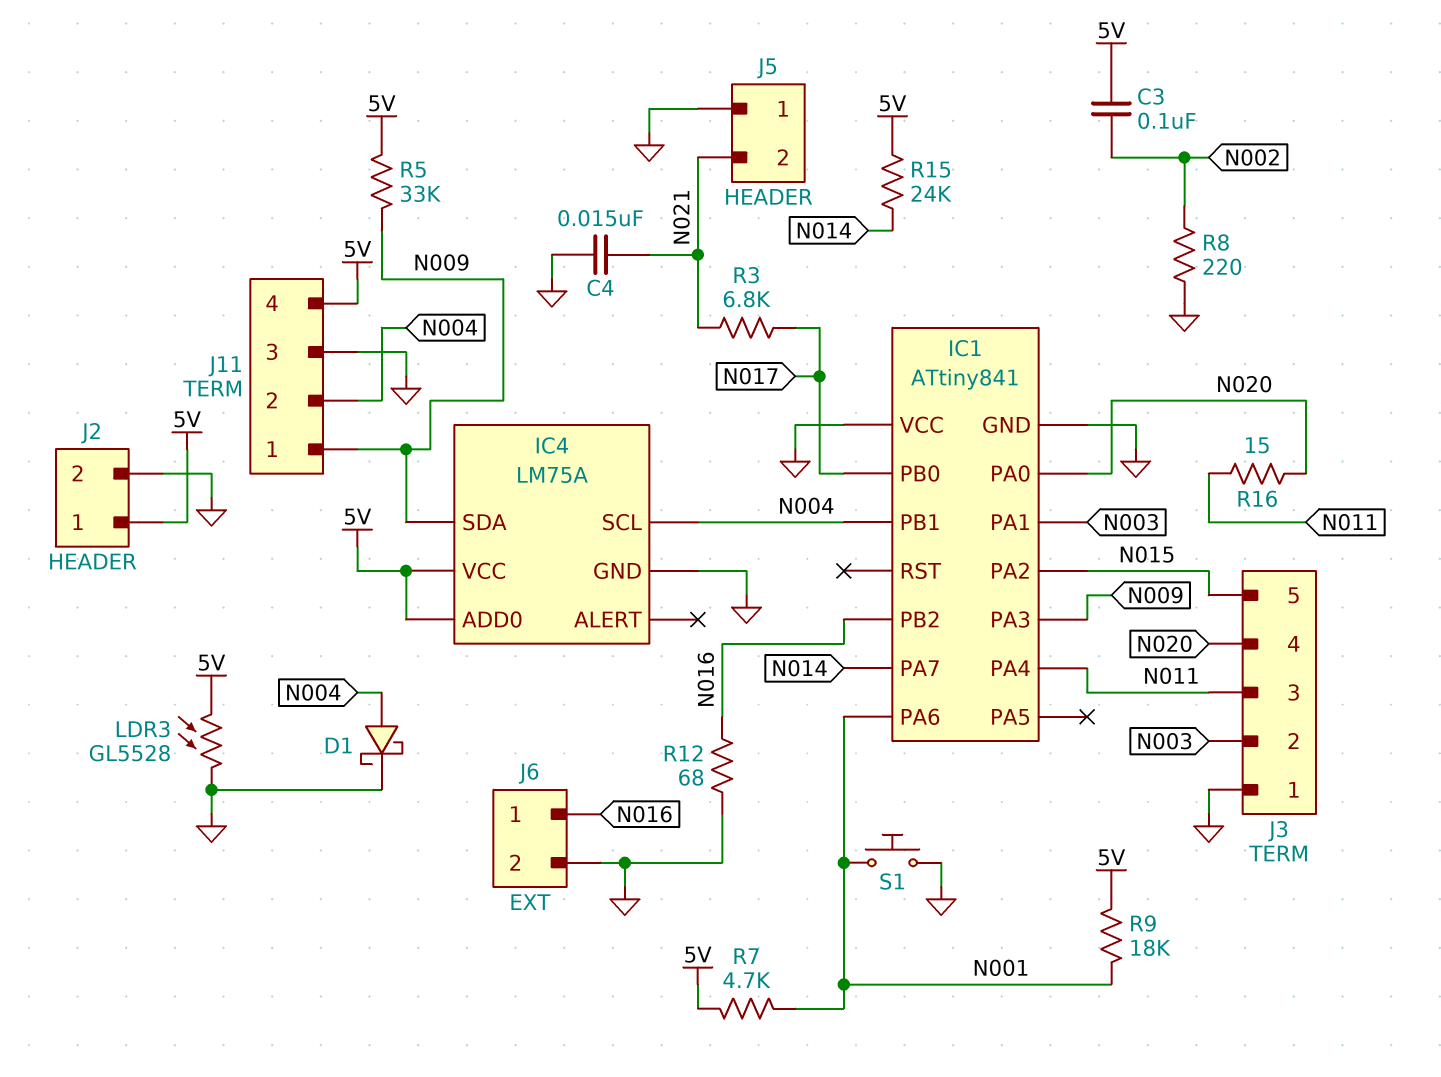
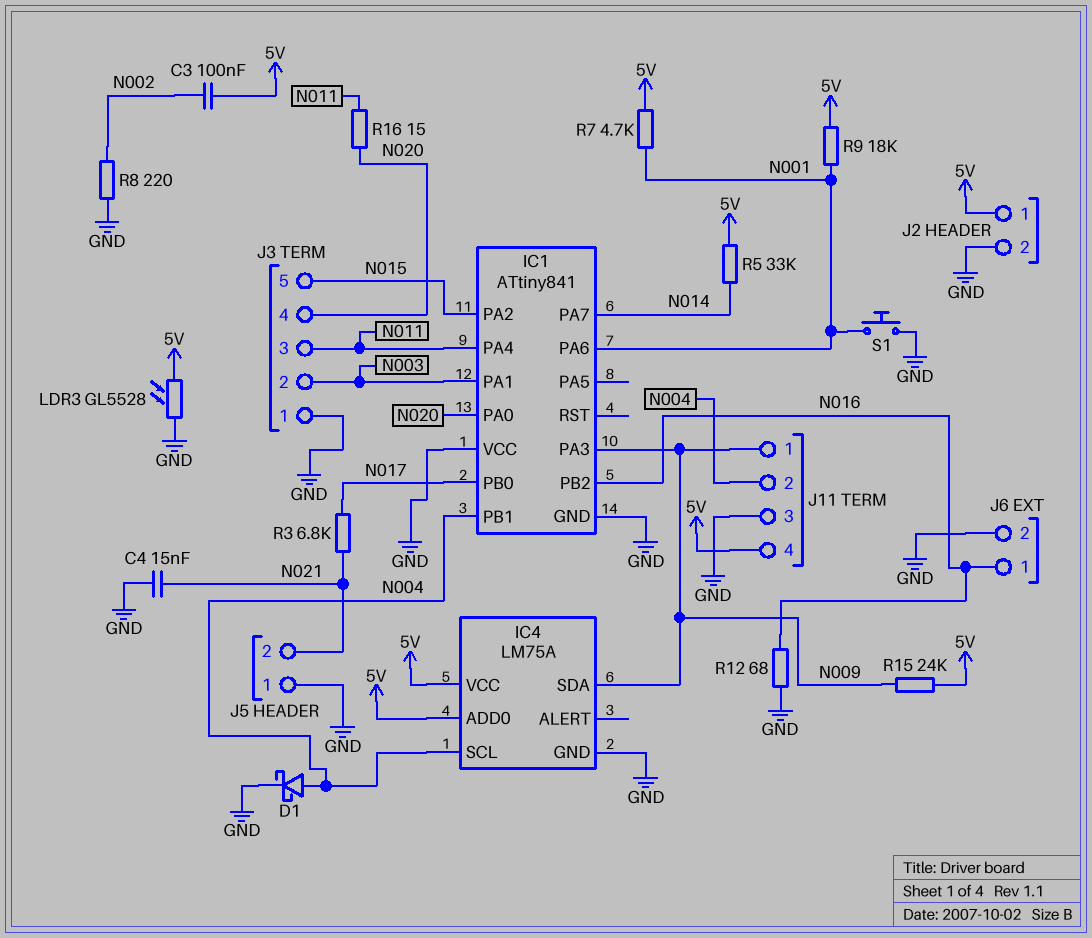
R5: 33k (5V, N009) -> 33k (5V, N014)
R15: 24k (5V, N014) -> 24k (5V, N009)

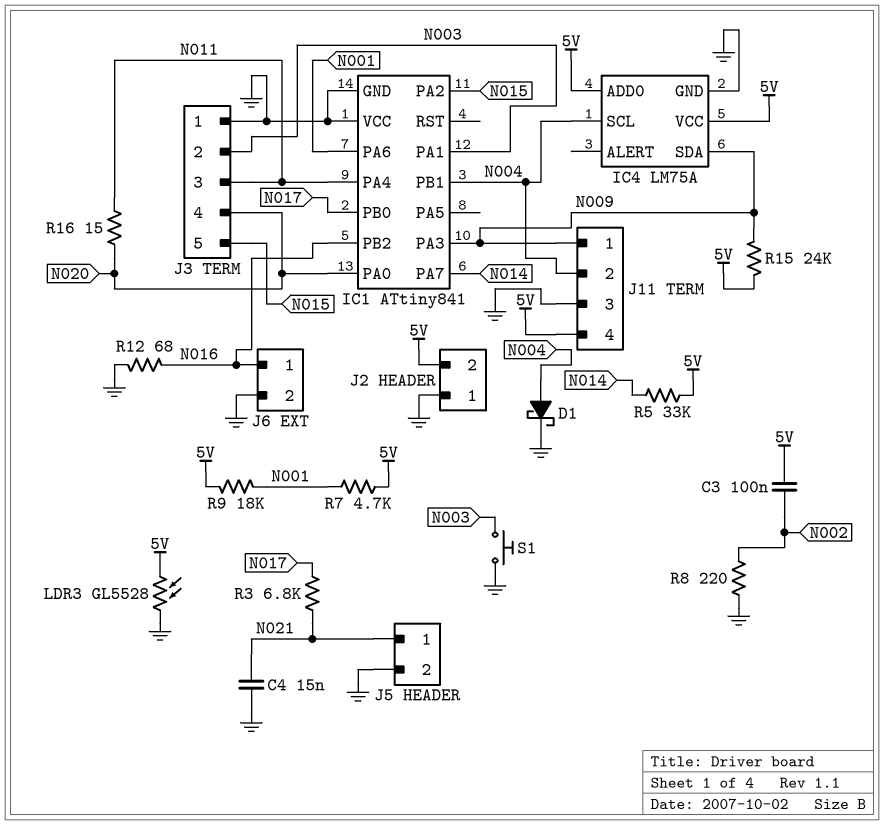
J2 pin 1: 5V -> GND
J2 pin 2: GND -> 5V
J5 pin 1: GND -> N021
J5 pin 2: N021 -> GND
S1: button (GND, N001) -> button (GND, N003)

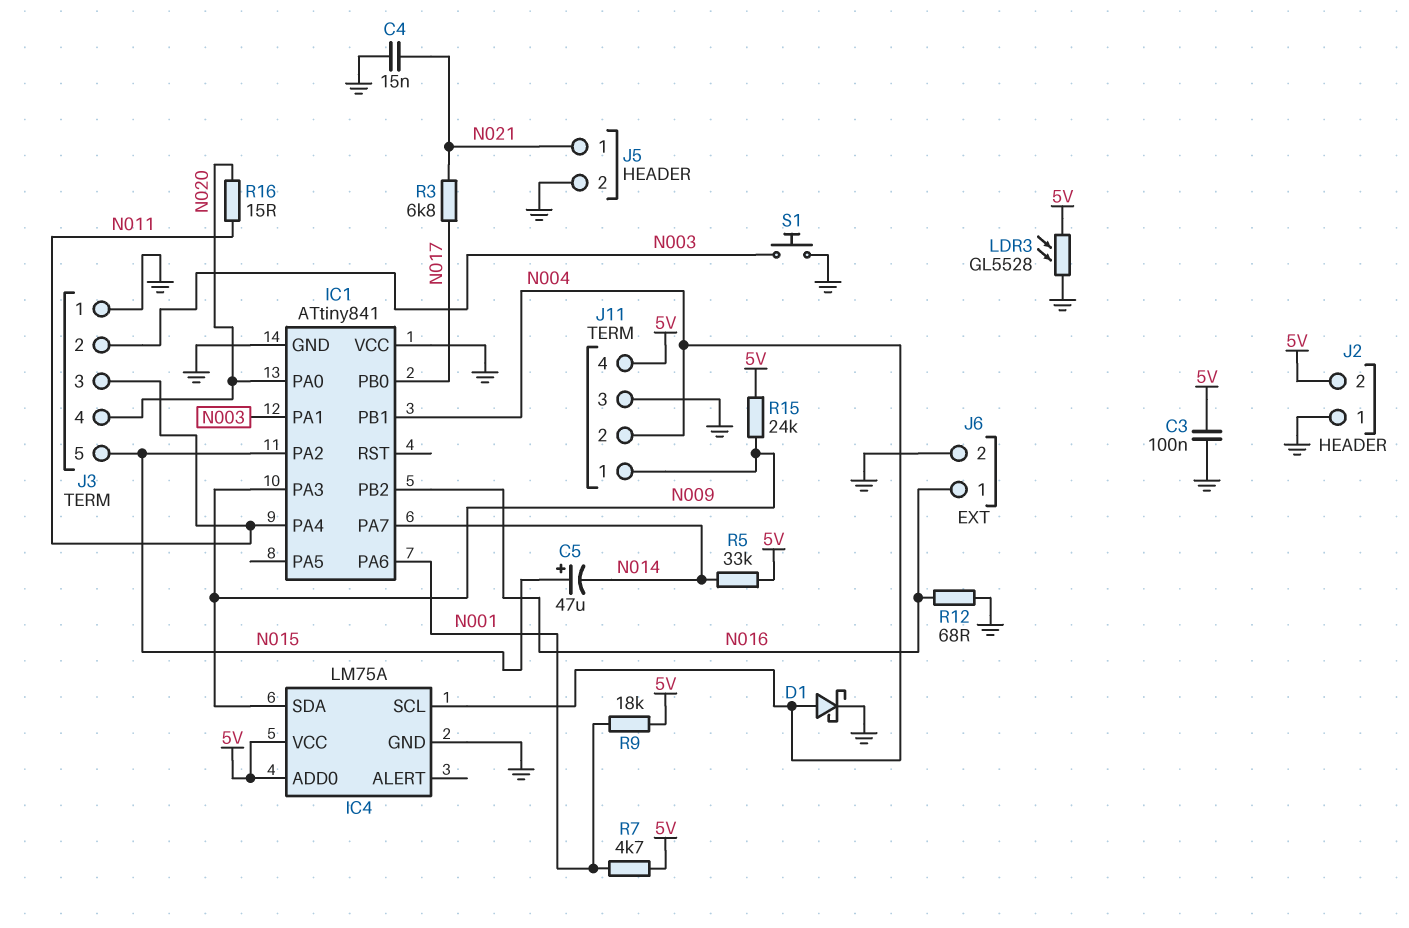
C3: 100nF (5V, N002) -> 100nF (5V, GND)
C5: none -> 47uF (plus N015, minus N014)
R8: 220 (GND, N002) -> none

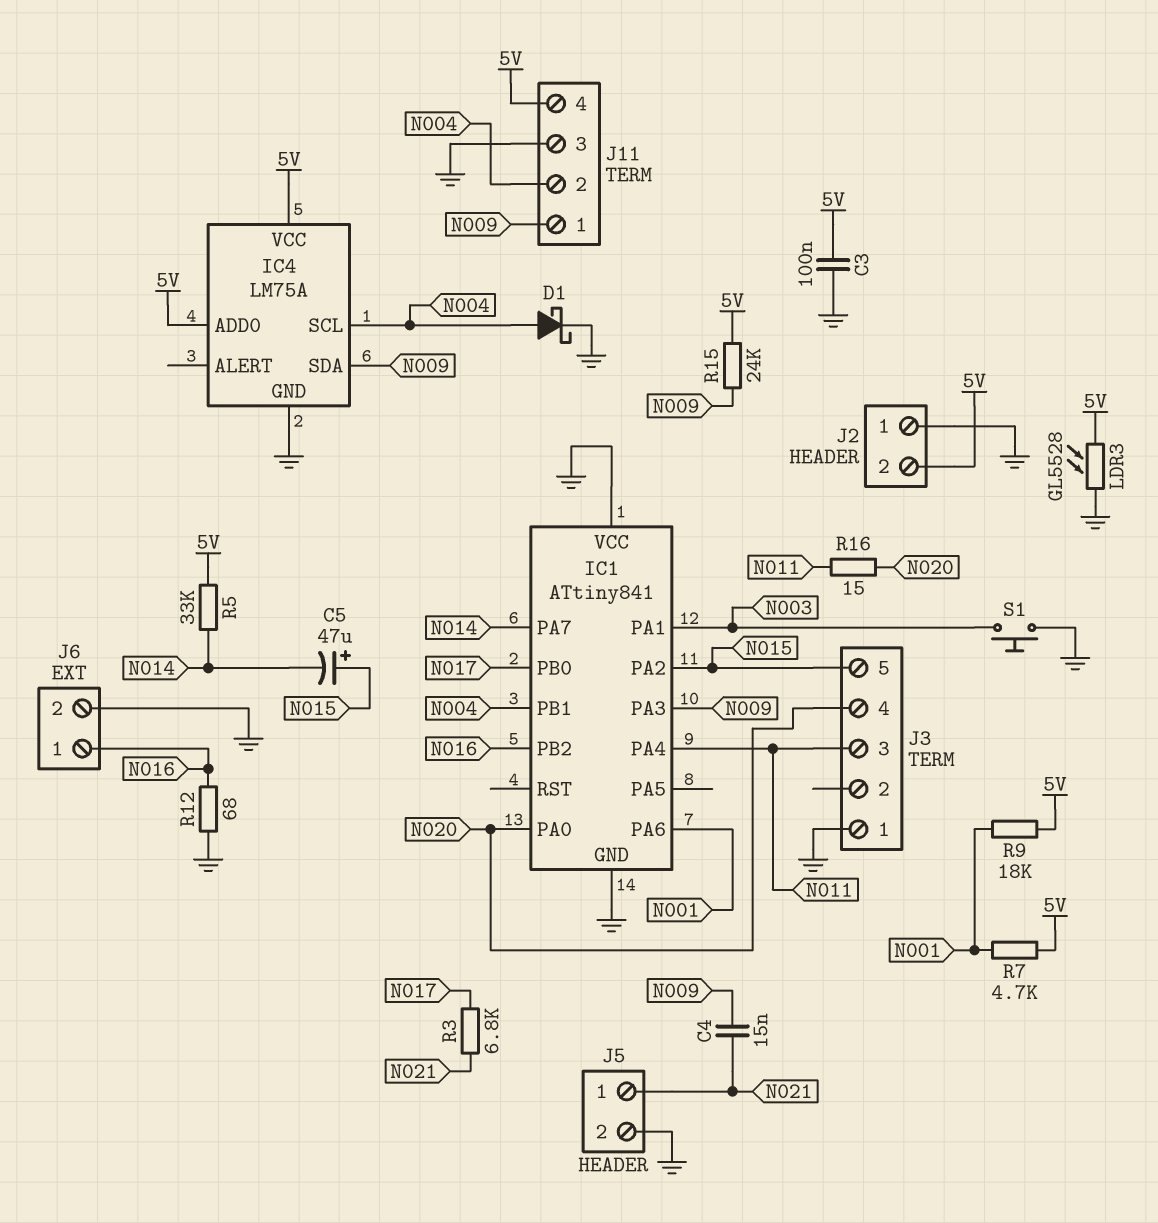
C4: 15nF (GND, N021) -> 15nF (N009, N021)
J3 pin 2: N003 -> none

